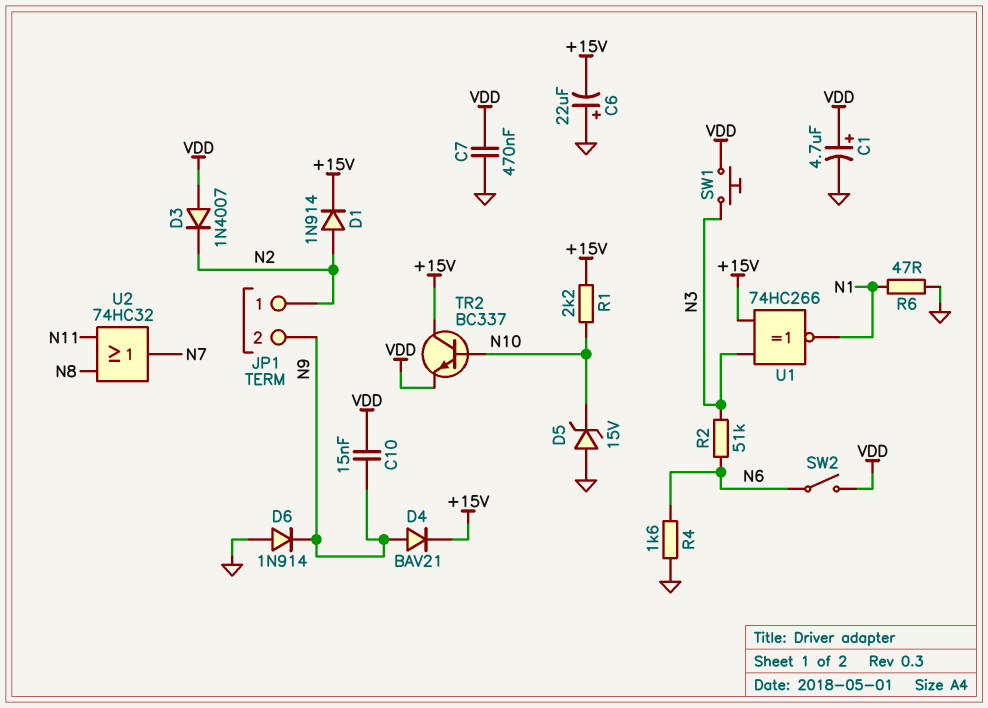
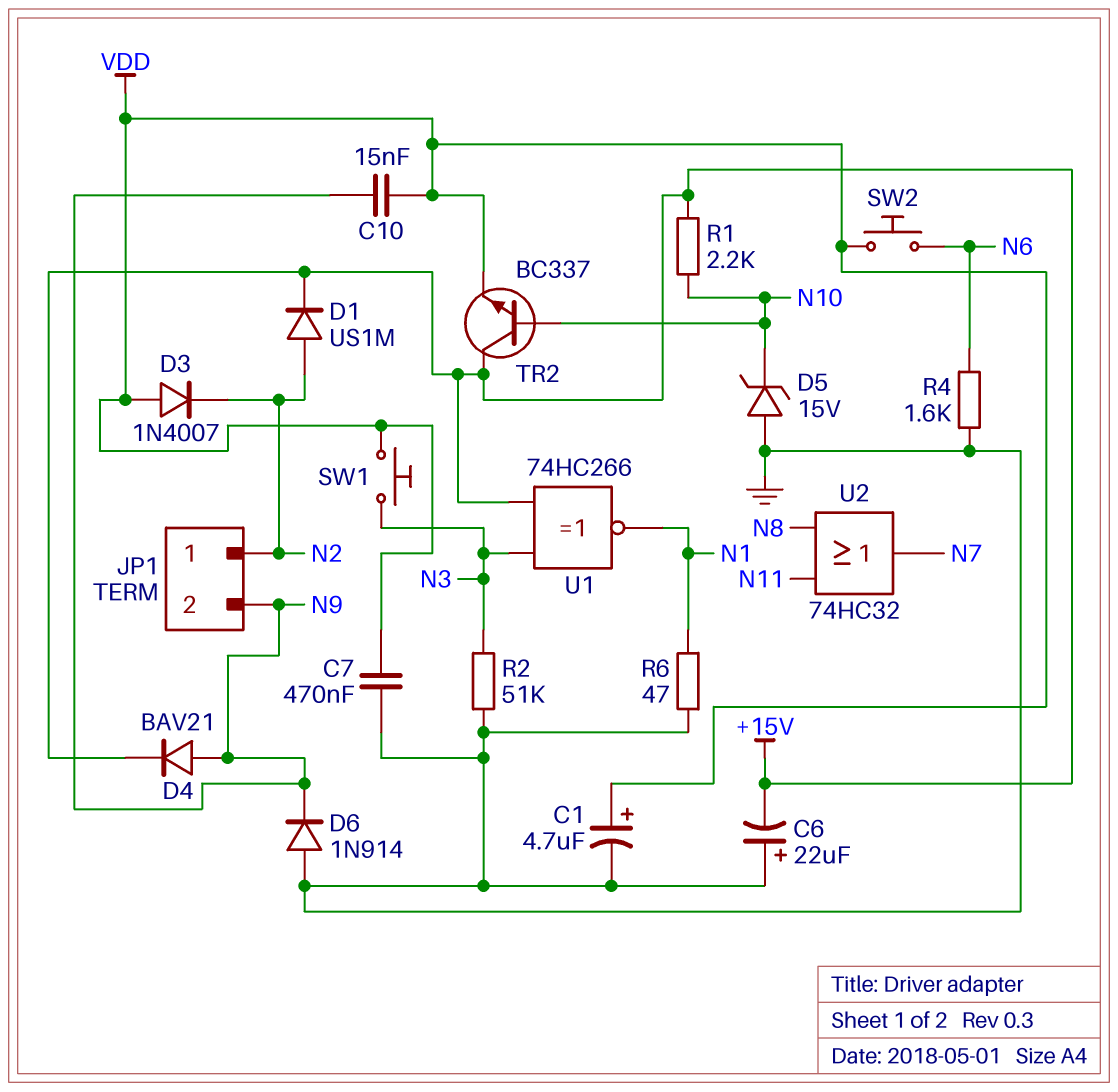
D1: diode 1N914 (A N2, K +15V) -> diode US1M (A N2, K +15V)
R2: 51k (N3, N6) -> 51k (GND, N3)
SW2: switch (N6, VDD) -> button (N6, VDD)

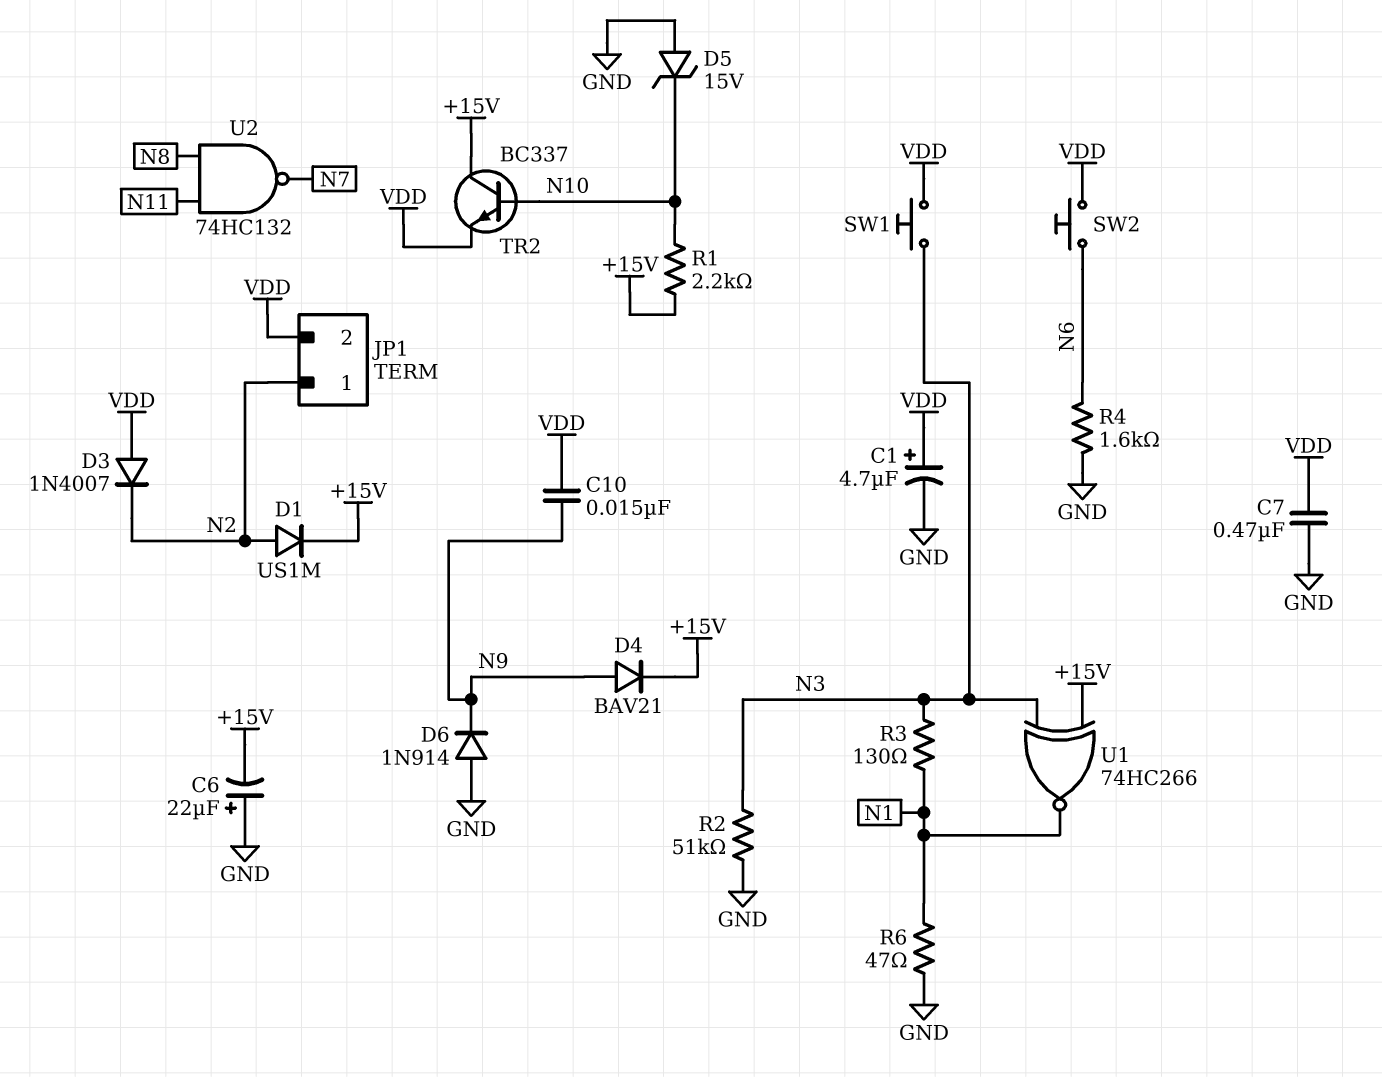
JP1 pin 2: N9 -> VDD
R3: none -> 130 (N1, N3)
U2: OR 74HC32 (in N8, in N11, out N7) -> NAND 74HC132 (in N8, in N11, out N7)

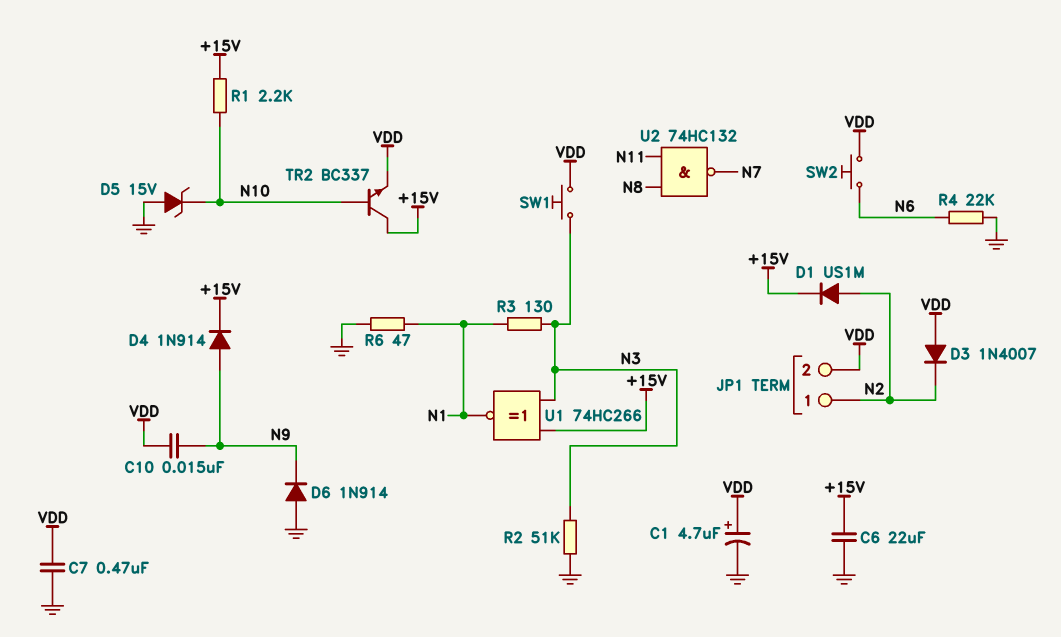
C6: 22uF (plus GND, minus +15V) -> 22uF (+15V, GND)
D4: diode BAV21 (A N9, K +15V) -> diode 1N914 (A N9, K +15V)
R4: 1.6k (GND, N6) -> 22k (GND, N6)

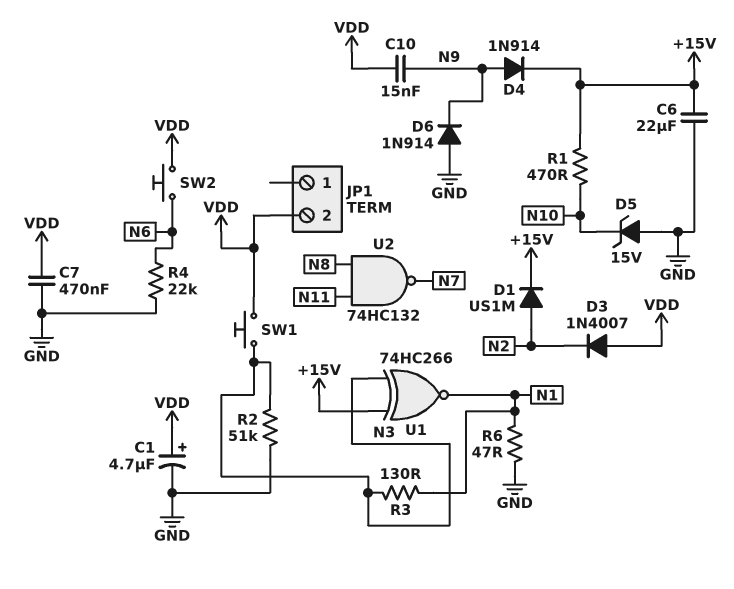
JP1 pin 1: N2 -> none
R1: 2.2k (+15V, N10) -> 470 (+15V, N10)
TR2: NPN BC337 (B N10, C +15V, E VDD) -> none

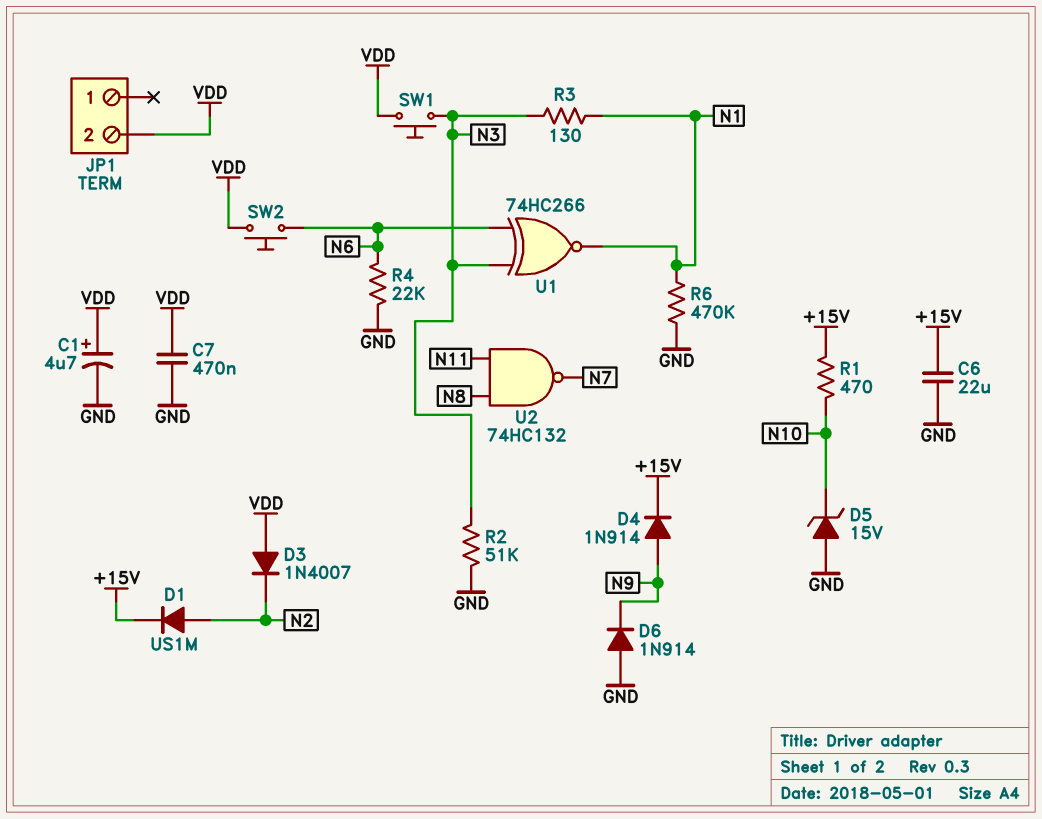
C10: 15nF (N9, VDD) -> none
R6: 47 (GND, N1) -> 470k (GND, N1)
U1: XNOR 74HC266 (in +15V, in N3, out N1) -> XNOR 74HC266 (in N3, in N6, out N1)

